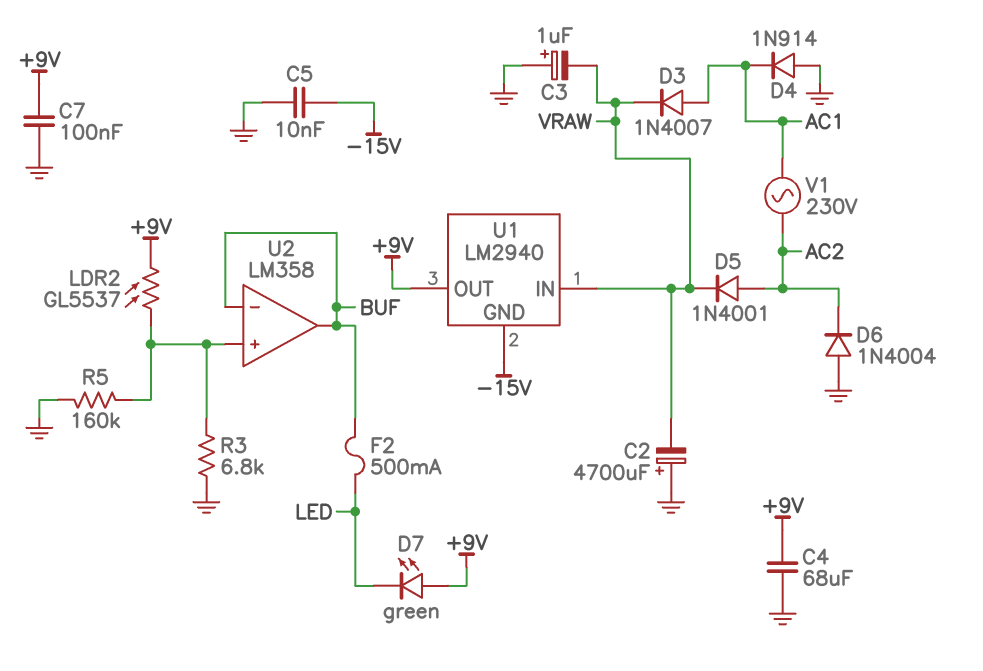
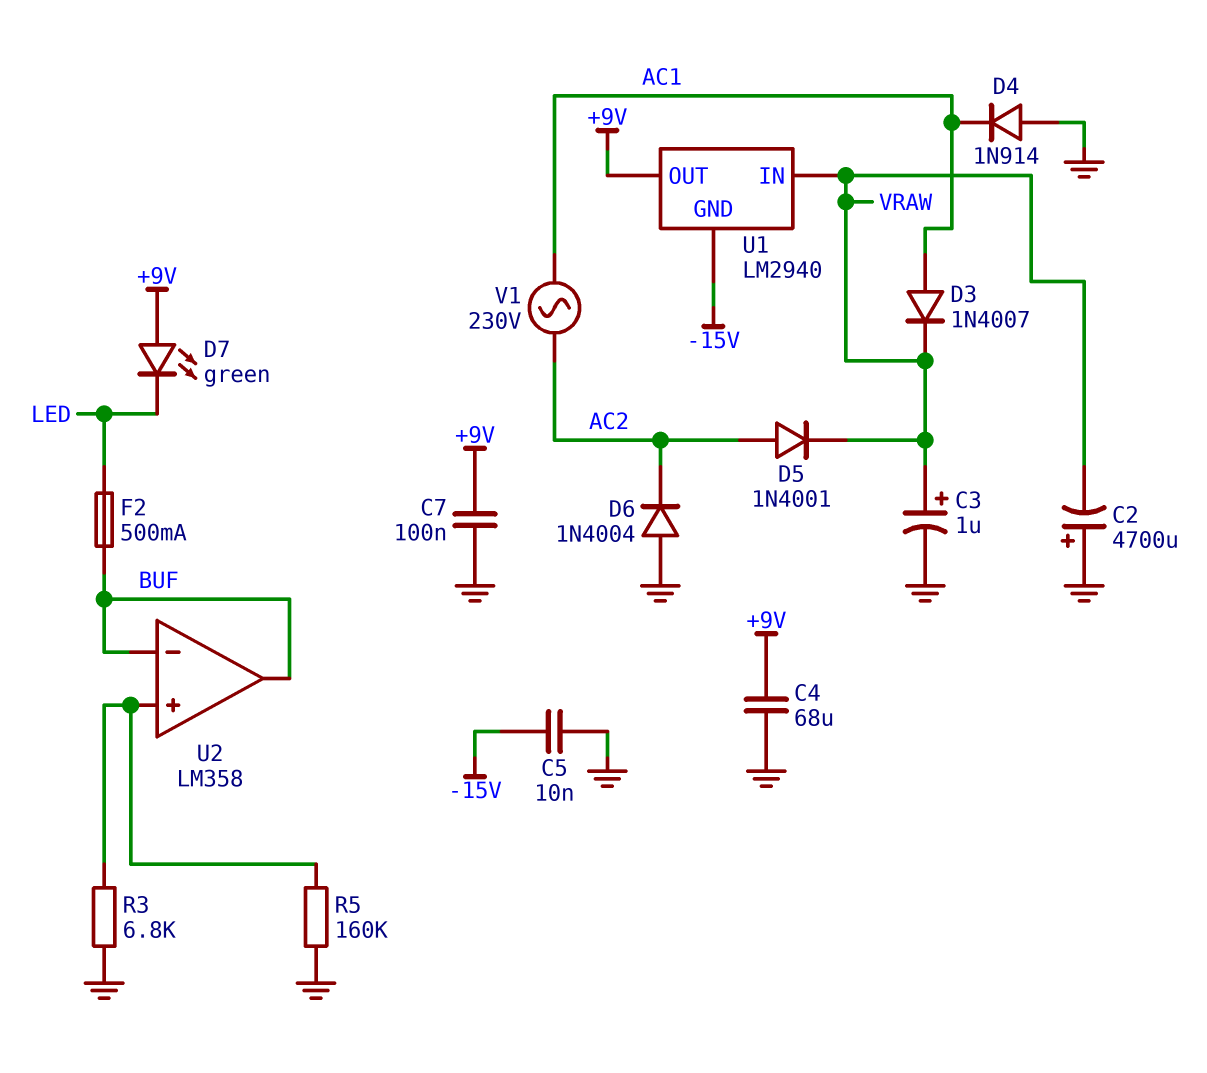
C3: 1uF (plus GND, minus VRAW) -> 1uF (plus VRAW, minus GND)
LDR2: GL5537 (+9V, U2/in+) -> none

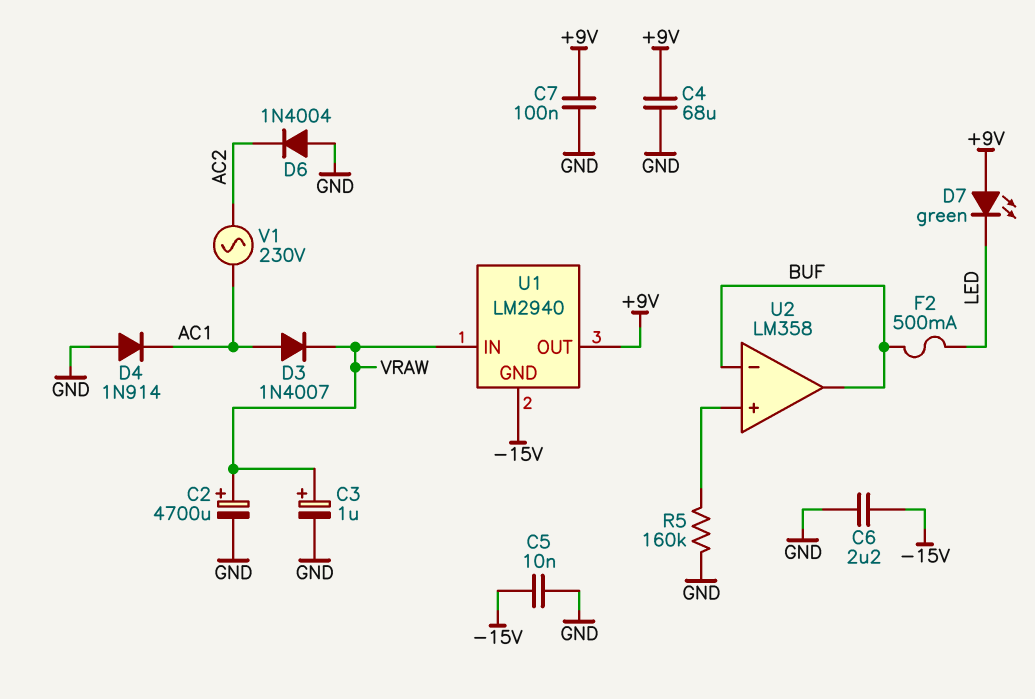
C2: 4700uF (plus GND, minus VRAW) -> 4700uF (plus VRAW, minus GND)
C6: none -> 2.2uF (-15V, GND)
D5: diode 1N4001 (A AC2, K VRAW) -> none
R3: 6.8k (GND, U2/in+) -> none

